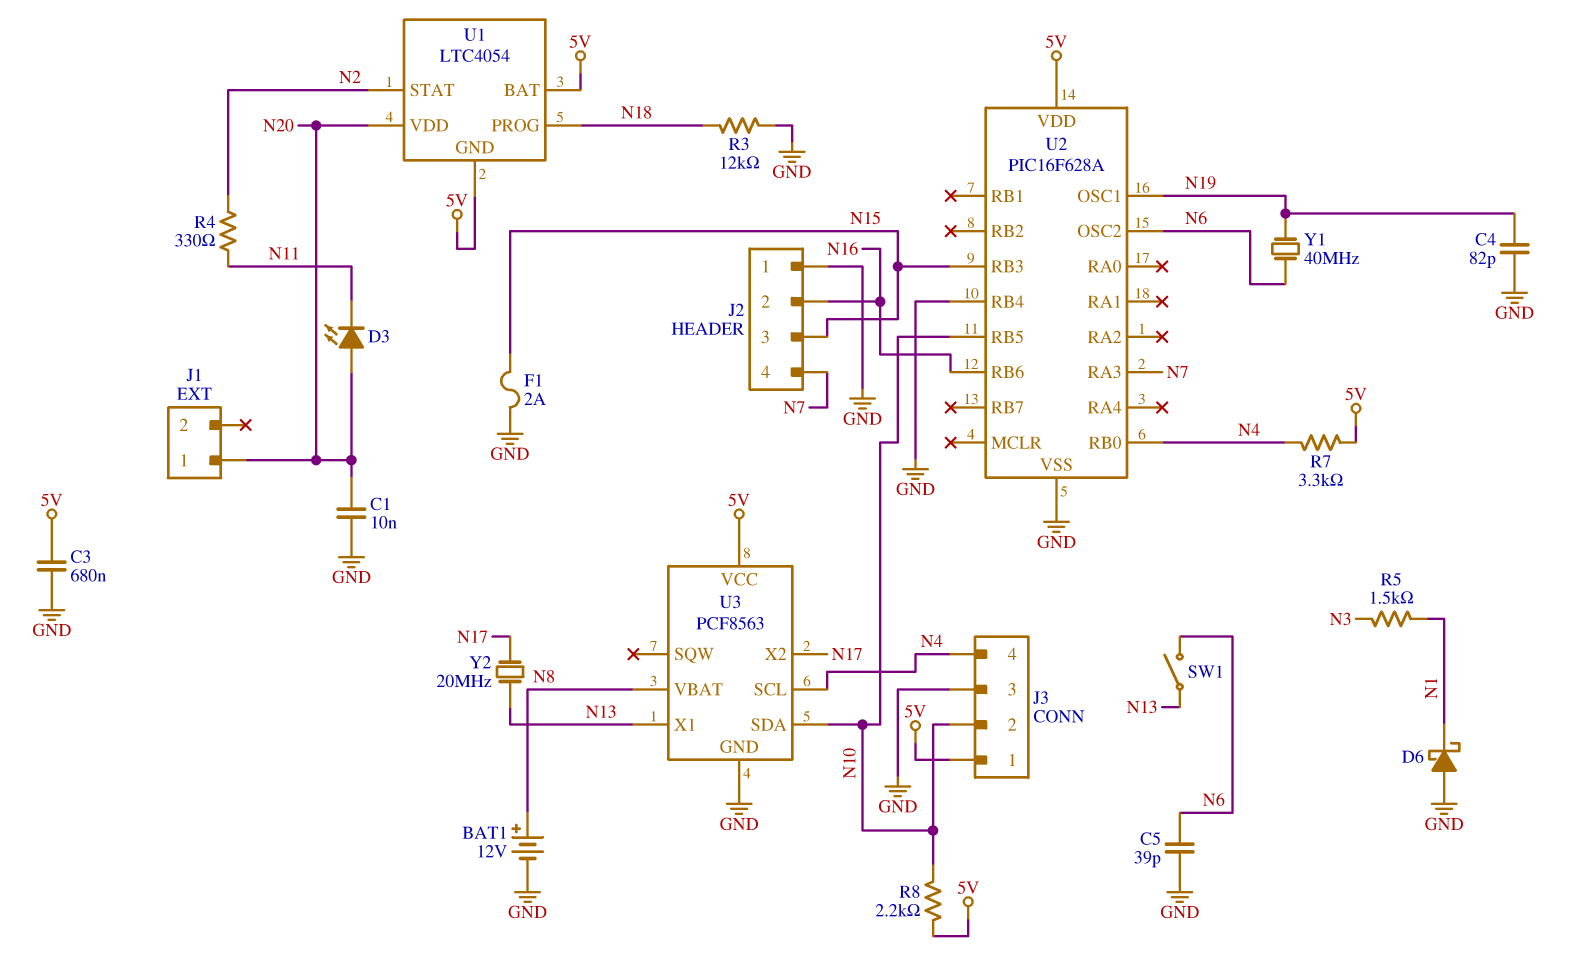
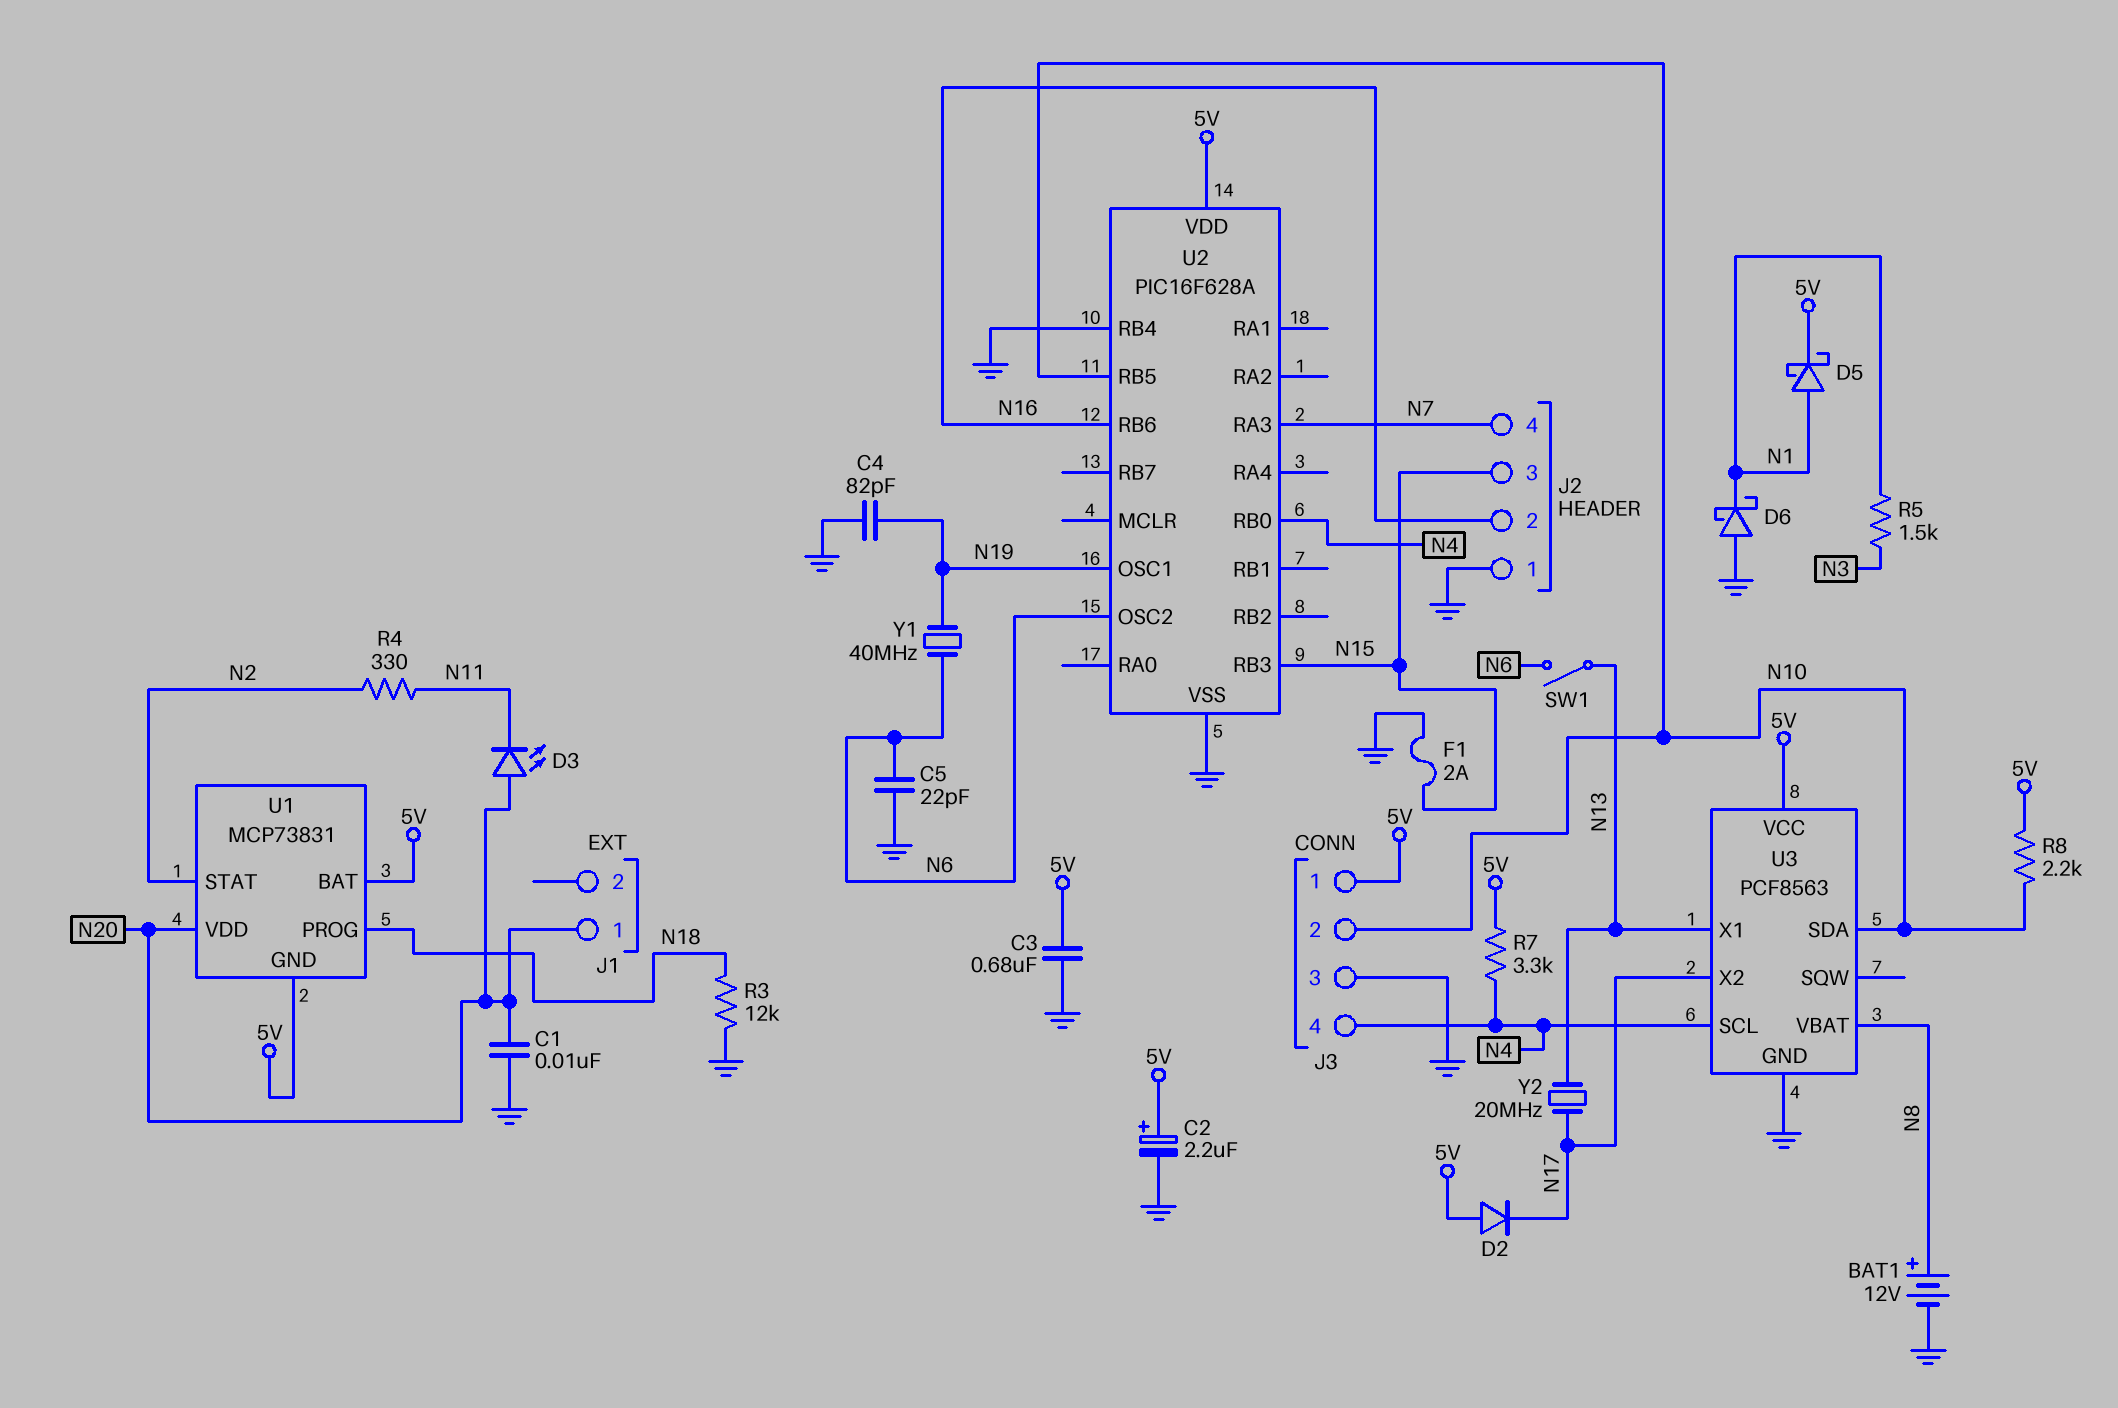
C2: none -> 2.2uF (plus 5V, minus GND)
C5: 39pF (GND, N6) -> 22pF (GND, N6)
D2: none -> diode (A 5V, K N17)
D5: none -> schottky (A N1, K 5V)
U1: LTC4054 -> MCP73831

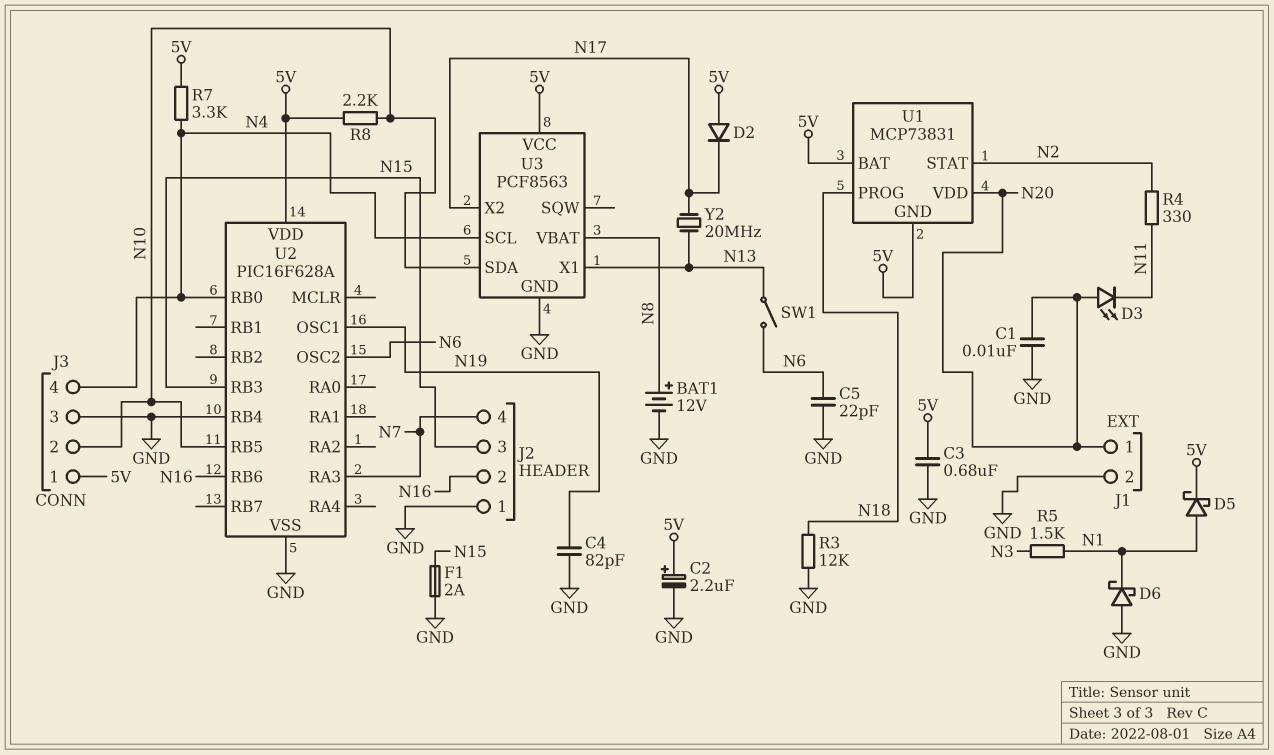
J1 pin 2: none -> GND
Y1: 40MHz (N6, N19) -> none

